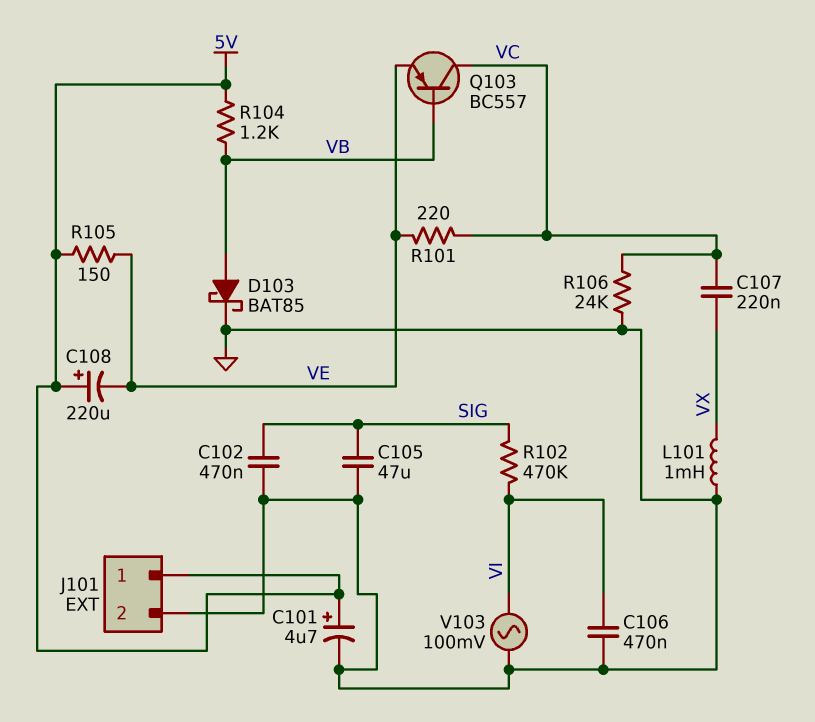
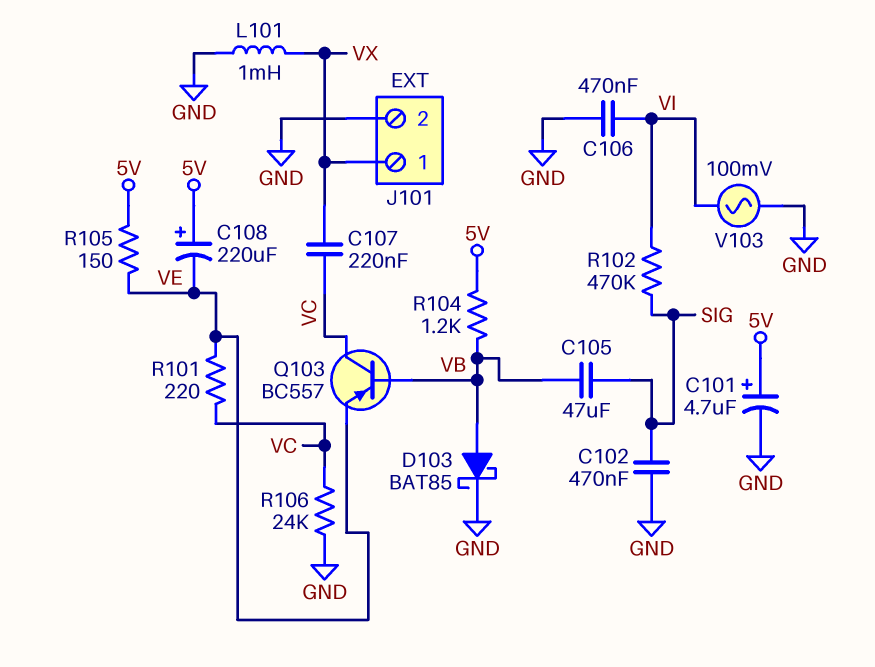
C105: 47uF (GND, SIG) -> 47uF (SIG, VB)
J101 pin 1: 5V -> VX

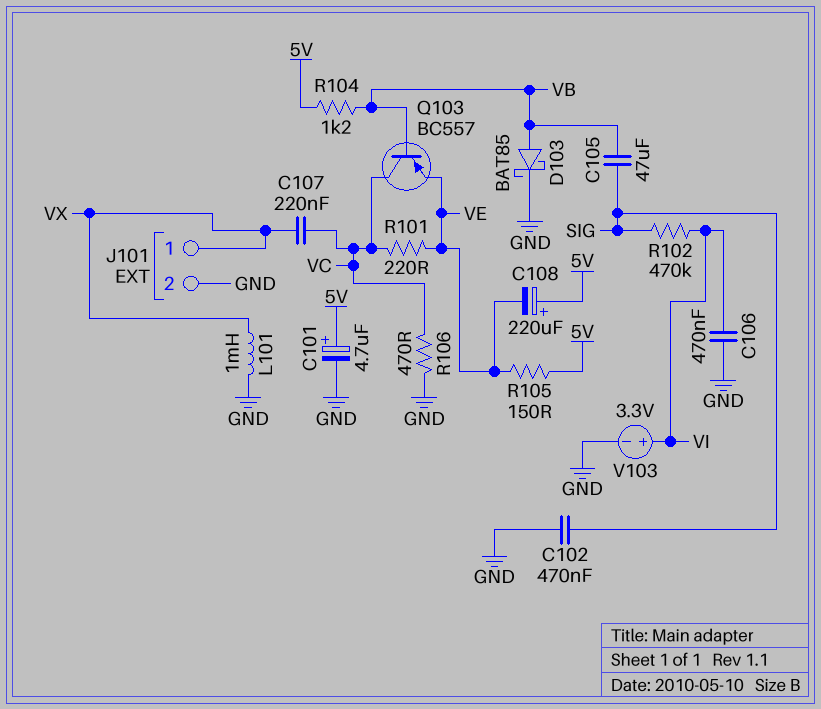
R106: 24k (GND, VC) -> 470 (GND, VC)
V103: AC 100mV (GND, VI) -> 3.3V (plus VI, minus GND)

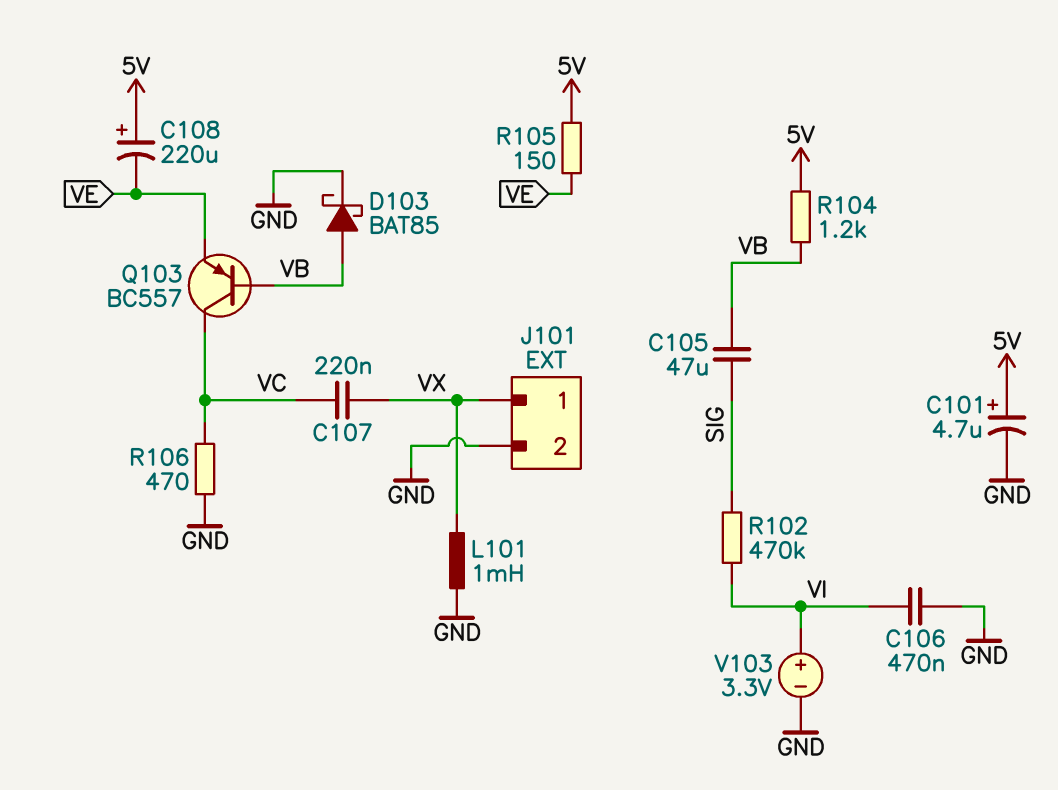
C102: 470nF (GND, SIG) -> none
R101: 220 (VC, VE) -> none

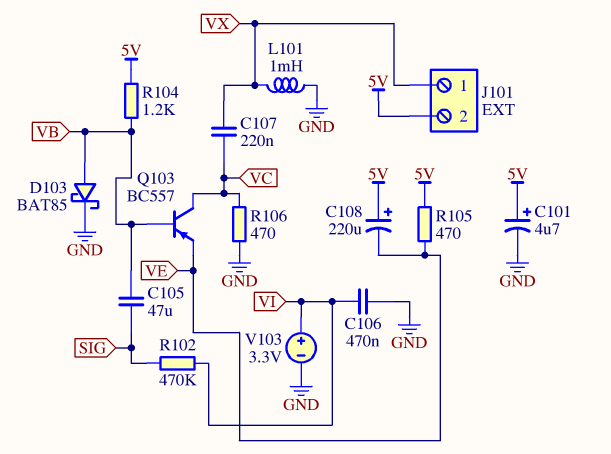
J101 pin 2: GND -> 5V
R105: 150 (5V, VE) -> 470 (5V, VE)

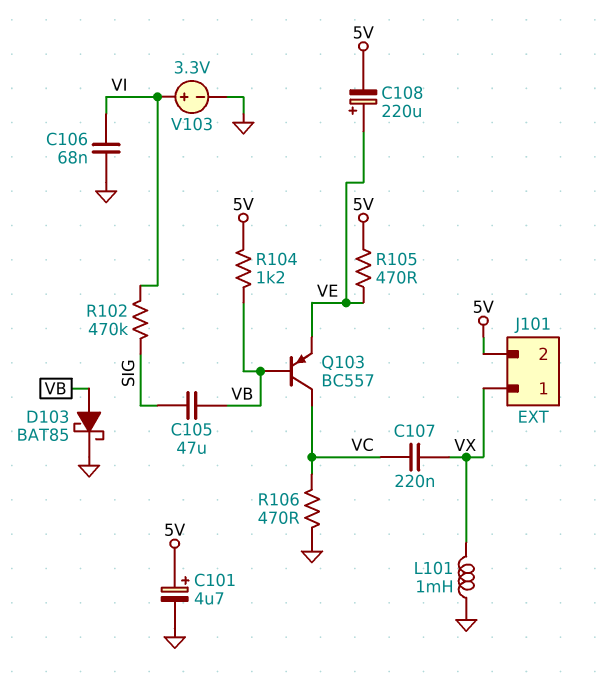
C106: 470nF (GND, VI) -> 68nF (GND, VI)
C108: 220uF (plus 5V, minus VE) -> 220uF (plus VE, minus 5V)

